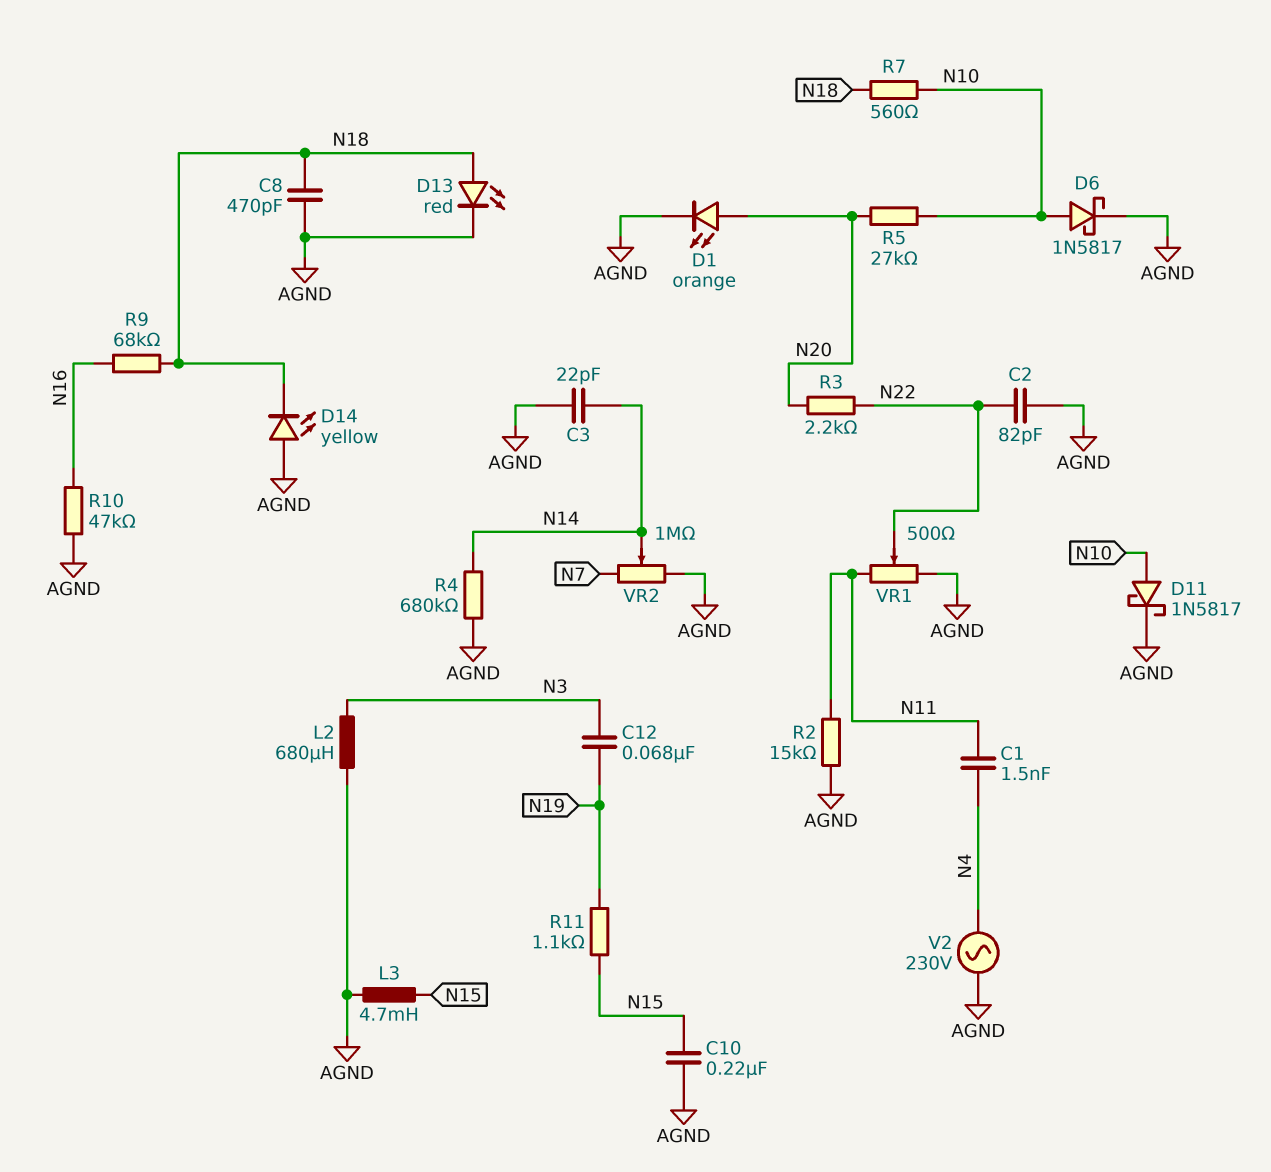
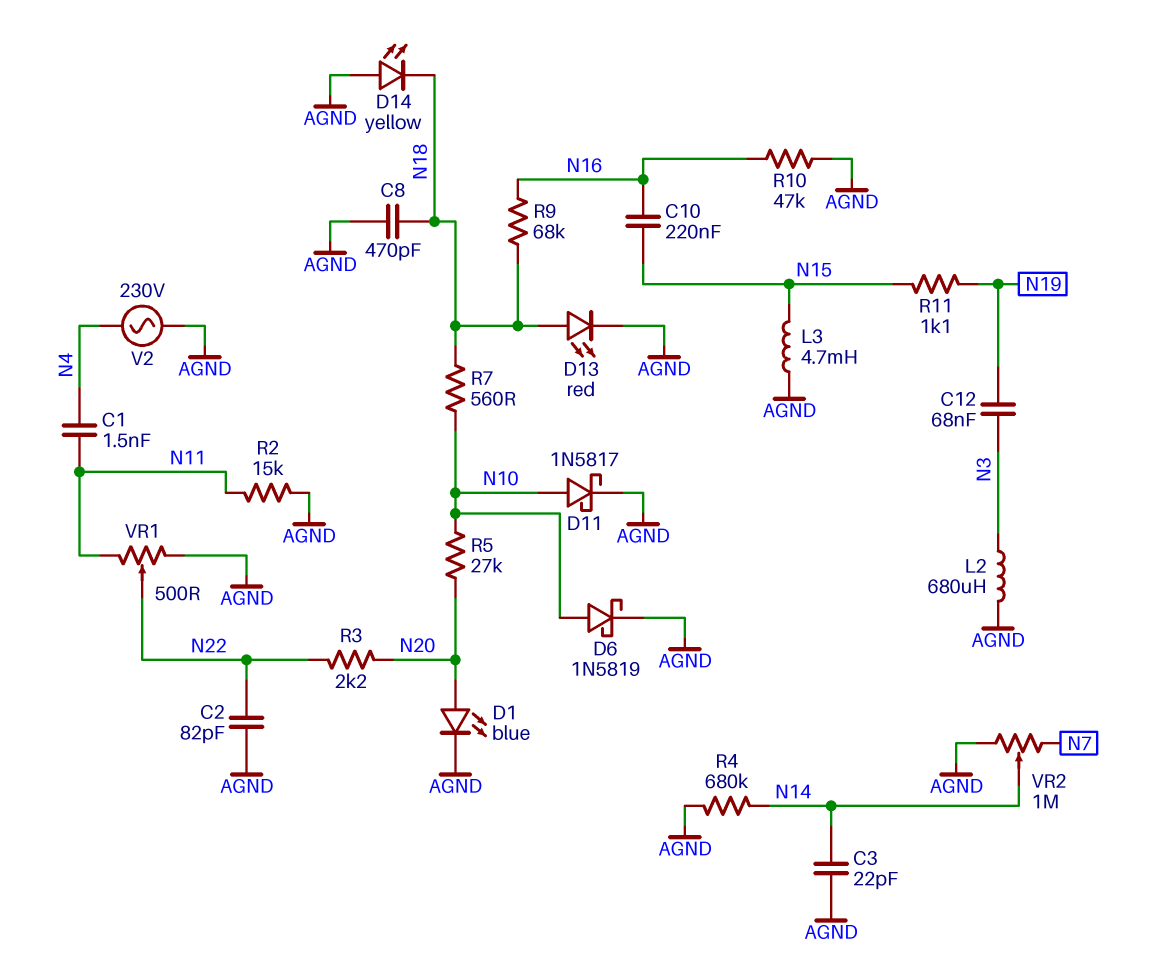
C10: 220nF (AGND, N15) -> 220nF (N15, N16)
D1: LED orange (A N20, K AGND) -> LED blue (A N20, K AGND)
D6: schottky 1N5817 (A N10, K AGND) -> schottky 1N5819 (A N10, K AGND)

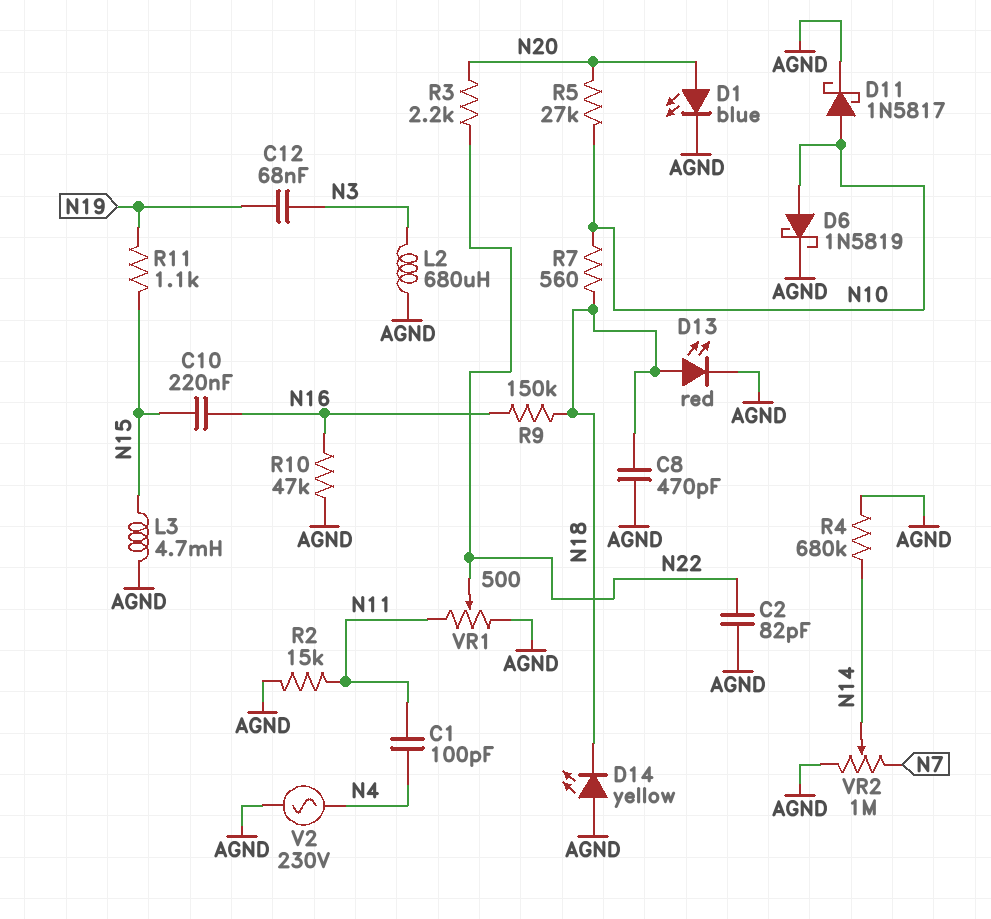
C1: 1.5nF (N4, N11) -> 100pF (N4, N11)
C3: 22pF (AGND, N14) -> none
R9: 68k (N16, N18) -> 150k (N16, N18)

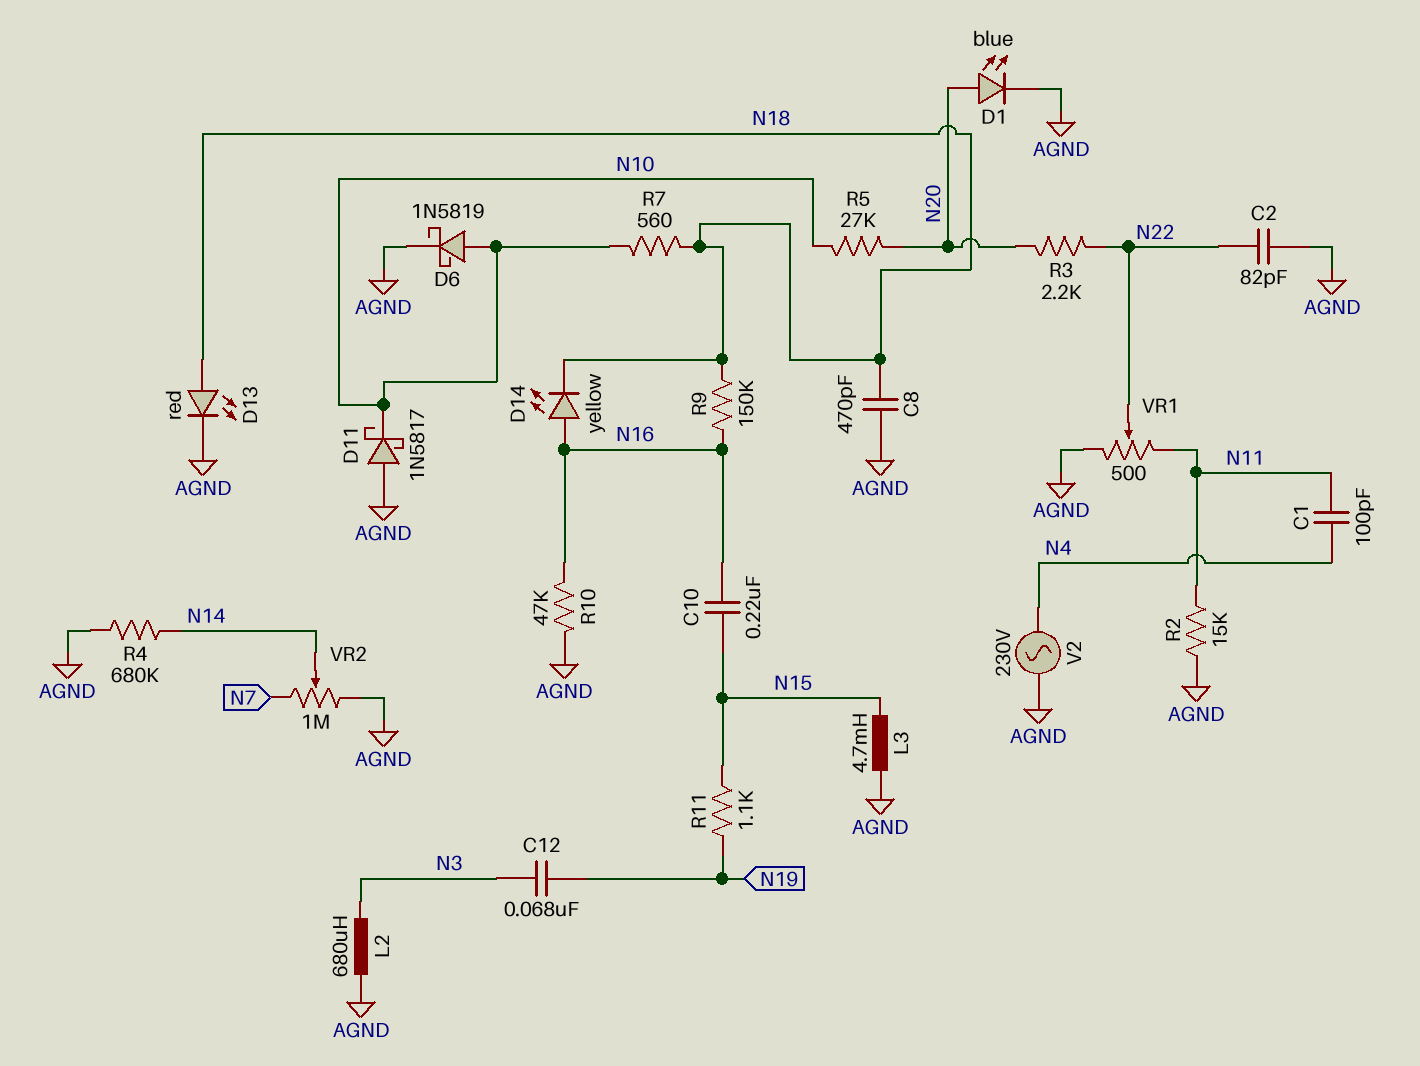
D11: schottky 1N5817 (A N10, K AGND) -> schottky 1N5817 (A AGND, K N10)
D14: LED yellow (A AGND, K N18) -> LED yellow (A N16, K N18)

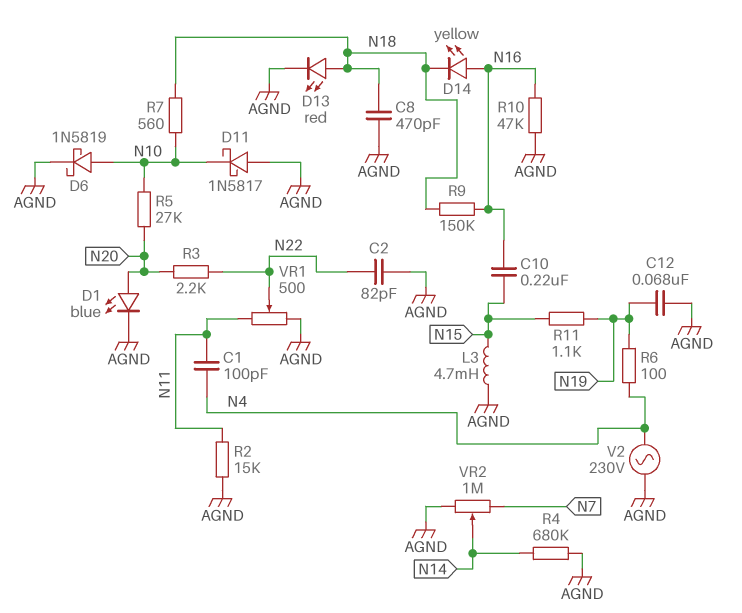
C12: 68nF (N3, N19) -> 68nF (AGND, N19)
L2: 680uH (AGND, N3) -> none
R6: none -> 100 (N4, N19)

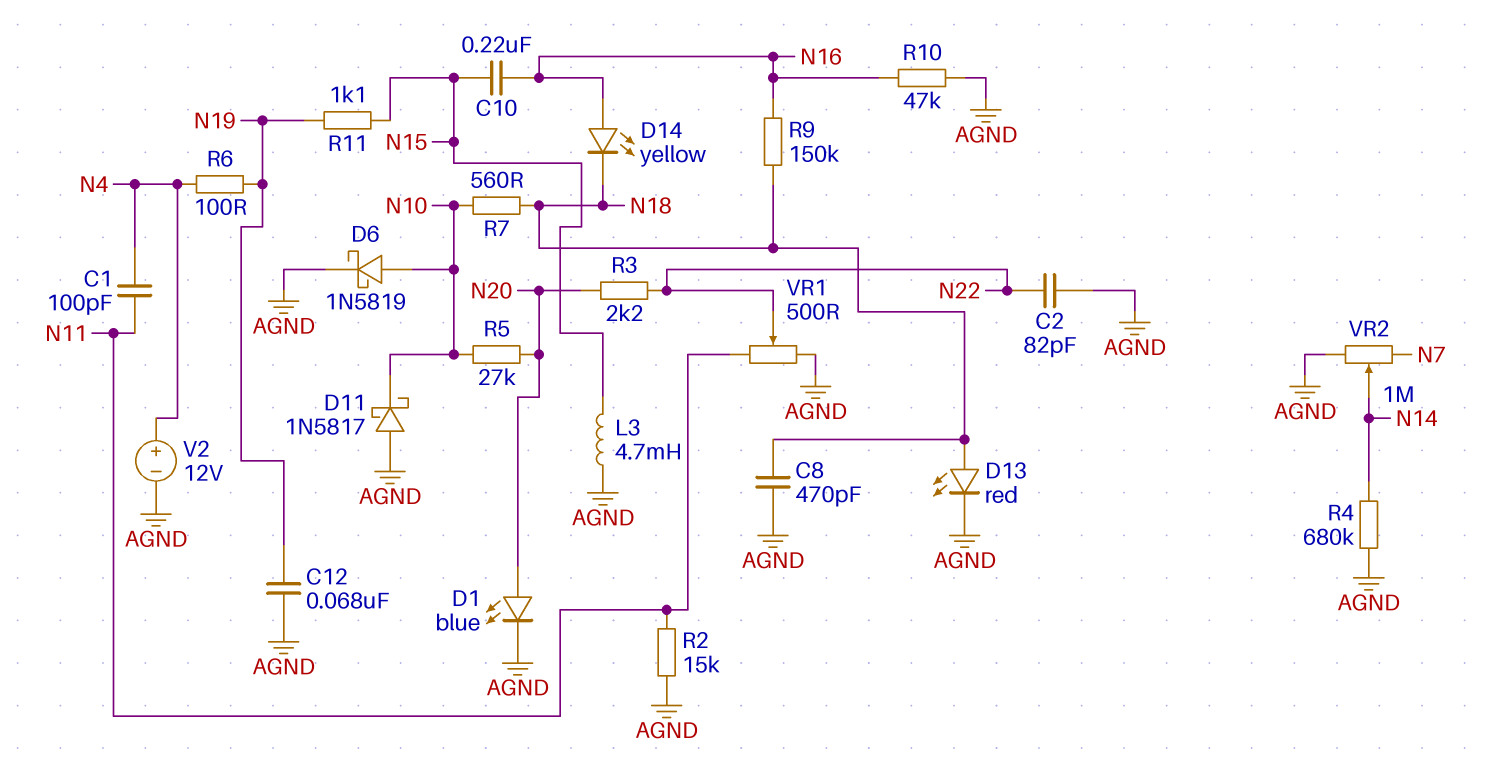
V2: AC 230V (AGND, N4) -> 12V (plus N4, minus AGND)

